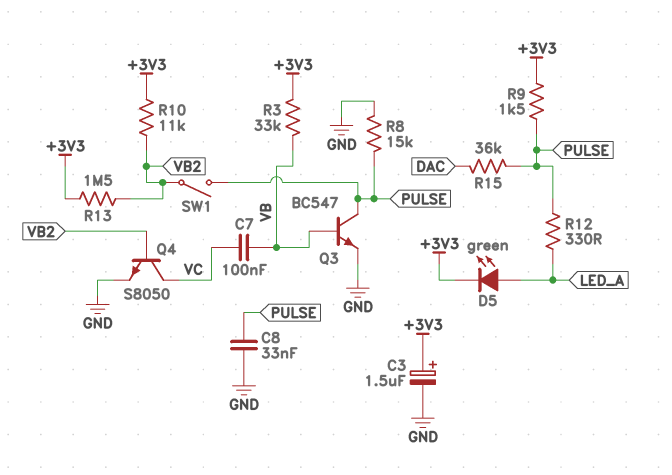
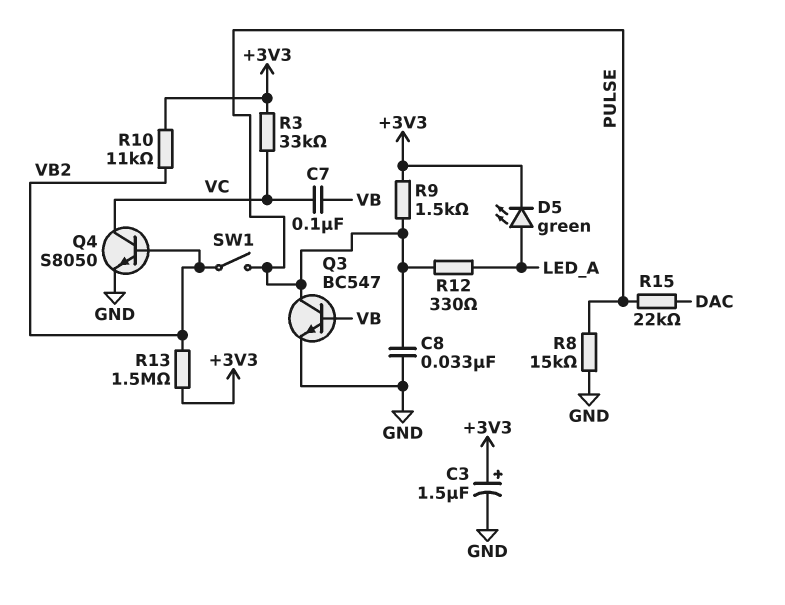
R3: 33k (+3V3, VB) -> 33k (+3V3, VC)
R15: 36k (DAC, PULSE) -> 22k (DAC, PULSE)

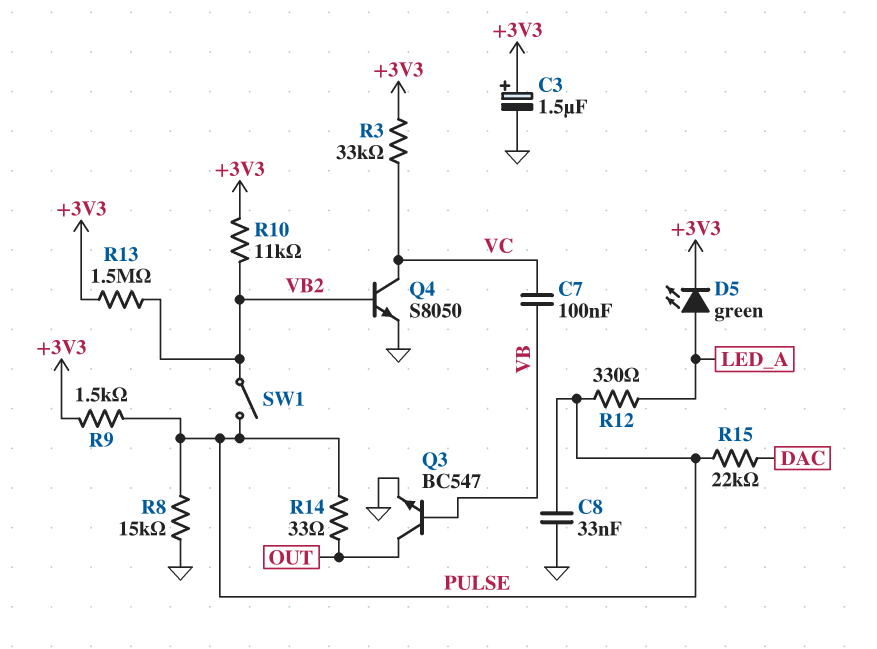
Q3: NPN BC547 (B VB, C PULSE, E GND) -> NPN BC547 (B VB, C OUT, E GND)
R14: none -> 33 (OUT, PULSE)

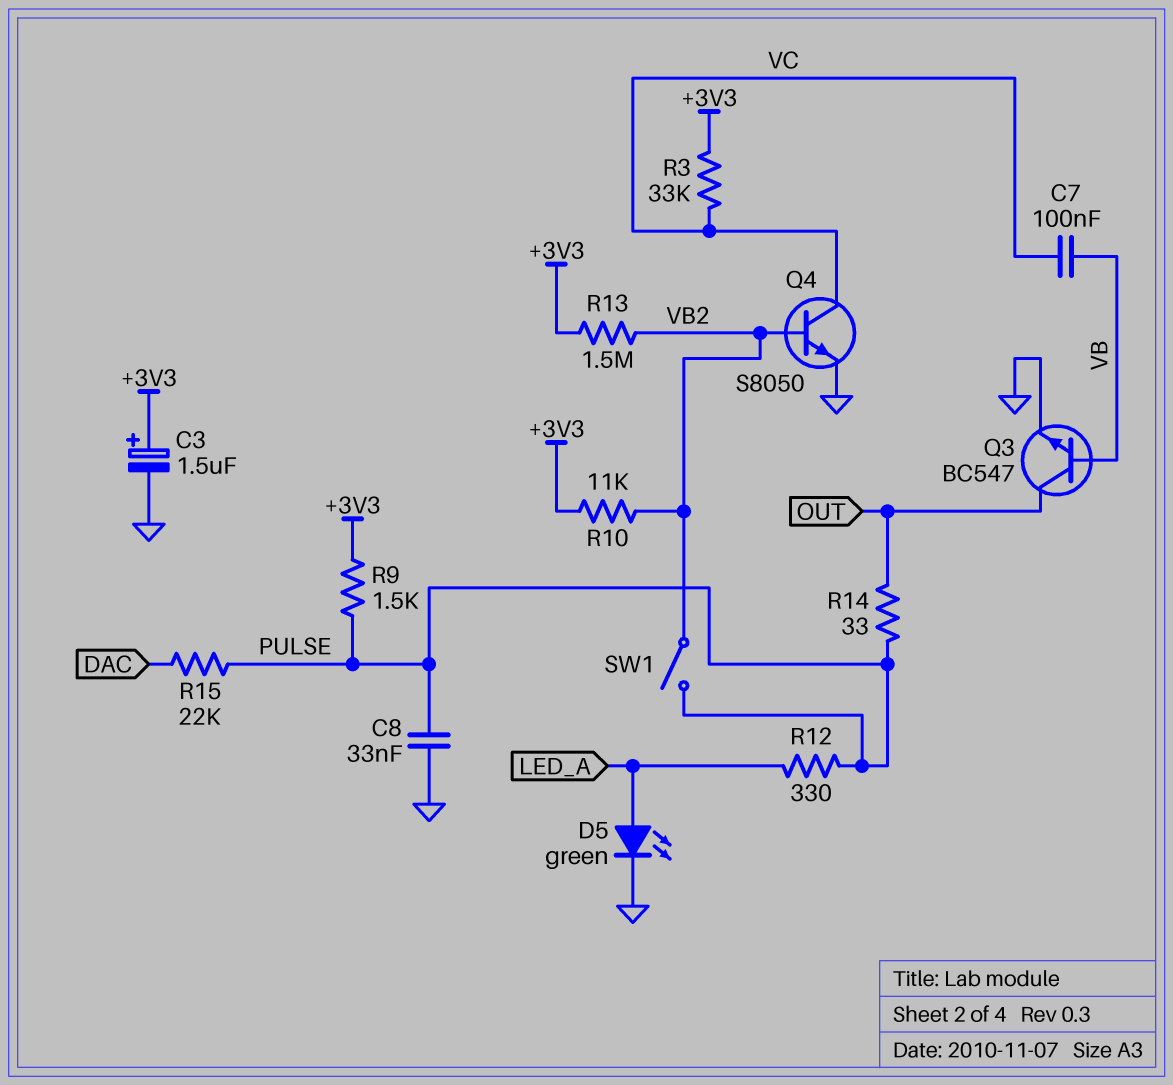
D5: LED green (A LED_A, K +3V3) -> LED green (A LED_A, K GND)
R8: 15k (GND, PULSE) -> none

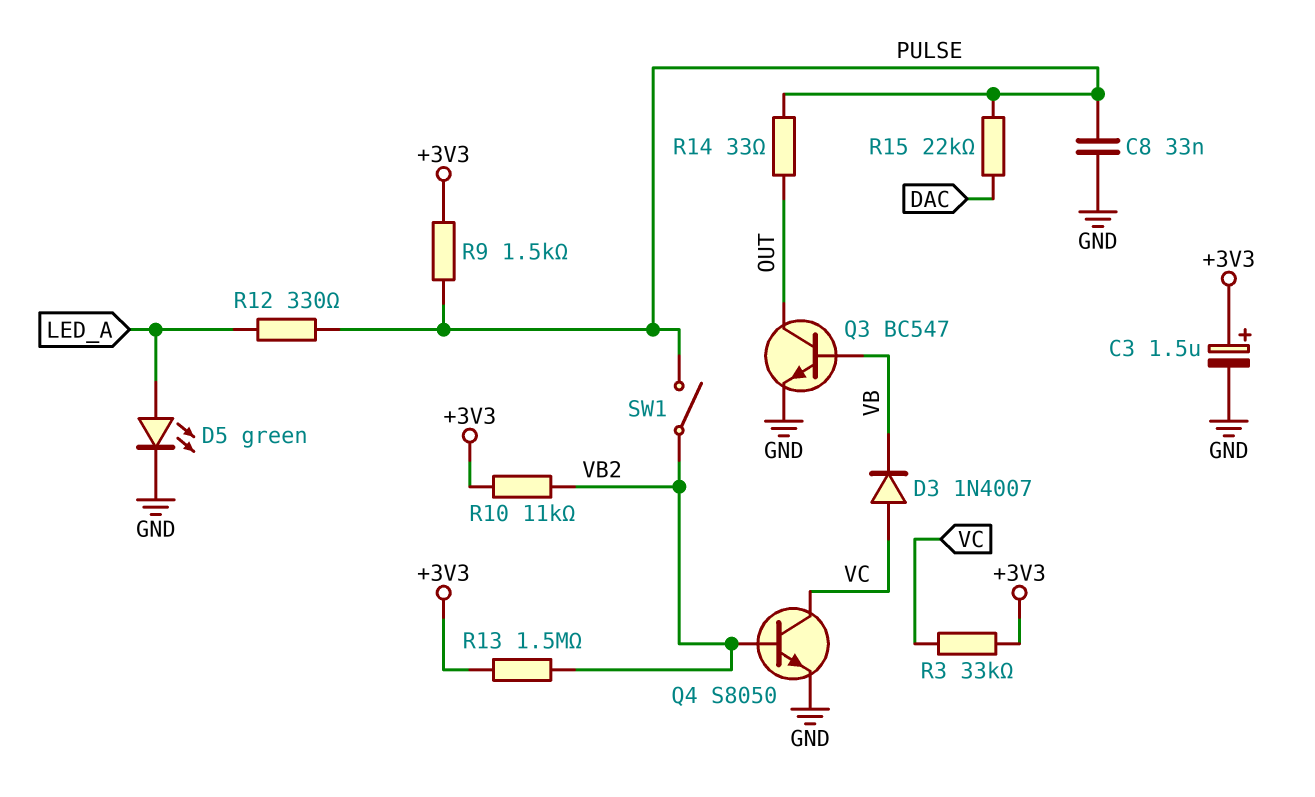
C7: 100nF (VB, VC) -> none
D3: none -> diode 1N4007 (A VC, K VB)

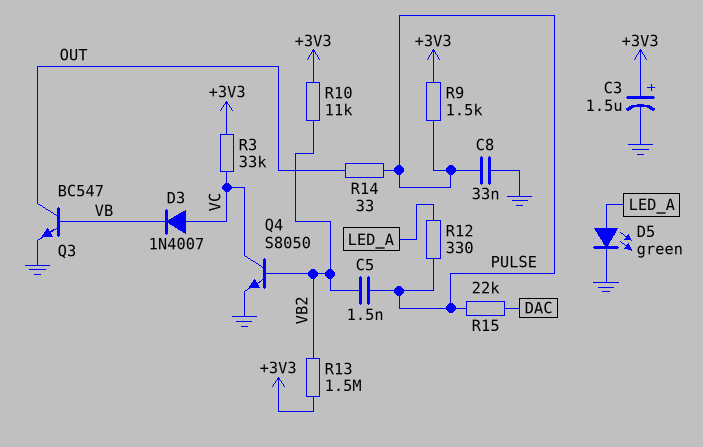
C5: none -> 1.5nF (PULSE, VB2)
SW1: switch (PULSE, VB2) -> none

